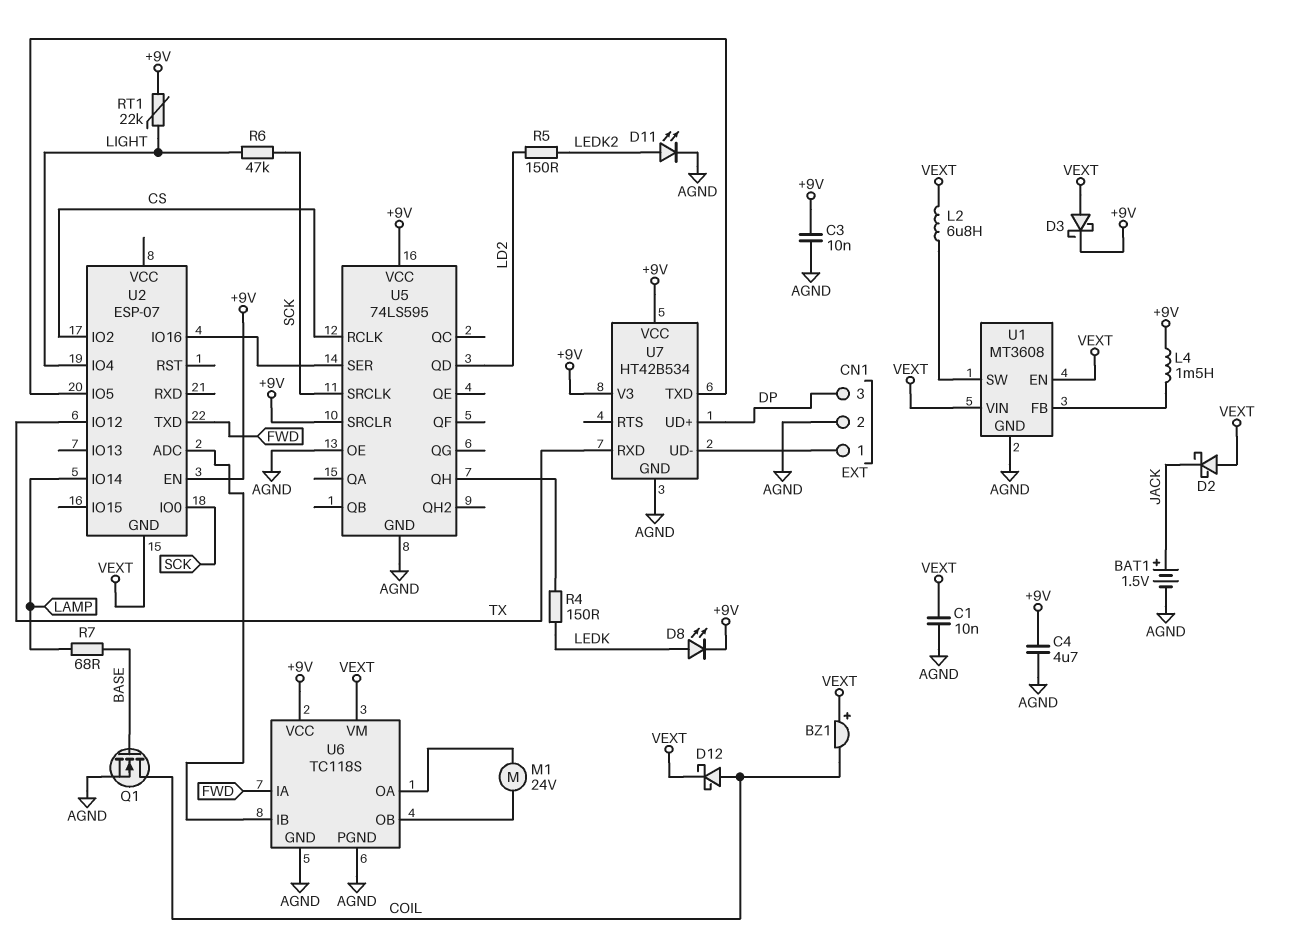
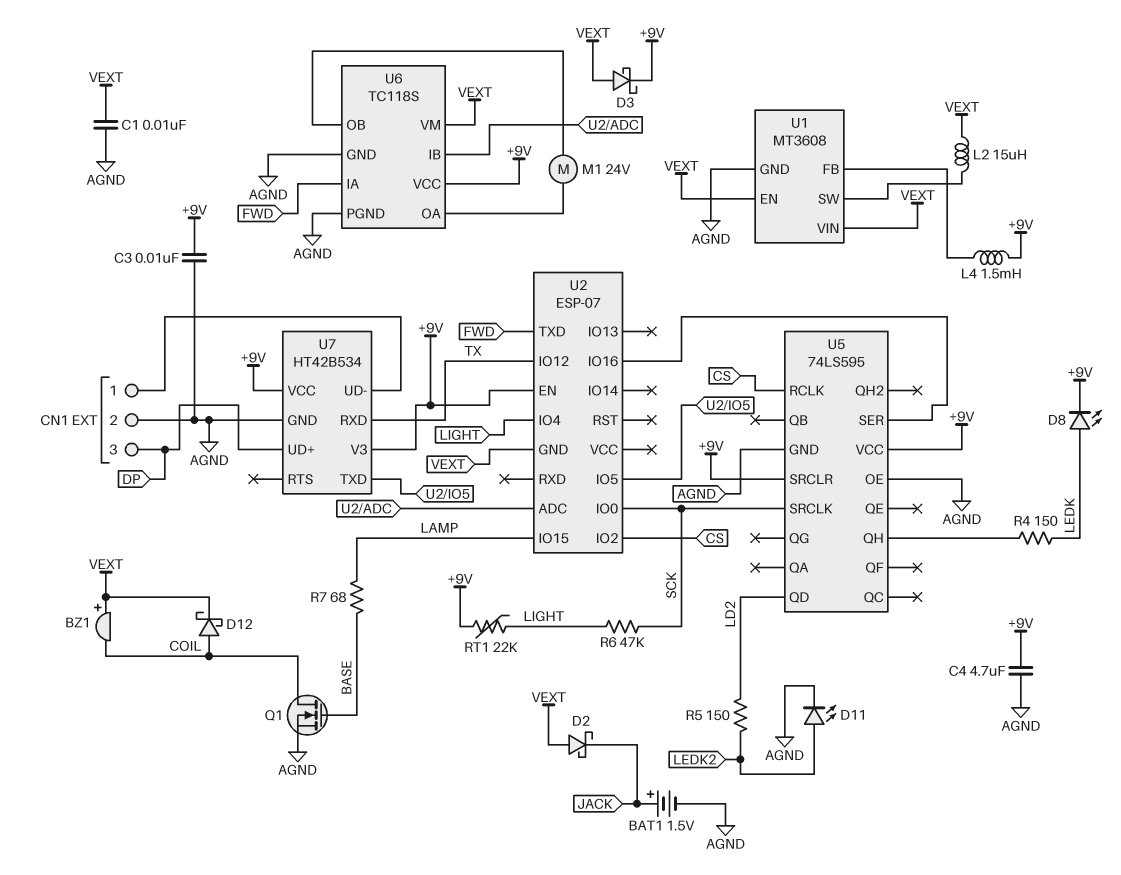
L2: 6.8uH (U1/SW, VEXT) -> 15uH (U1/SW, VEXT)
U2 pin IO14: LAMP -> none
U2 pin IO15: none -> LAMP

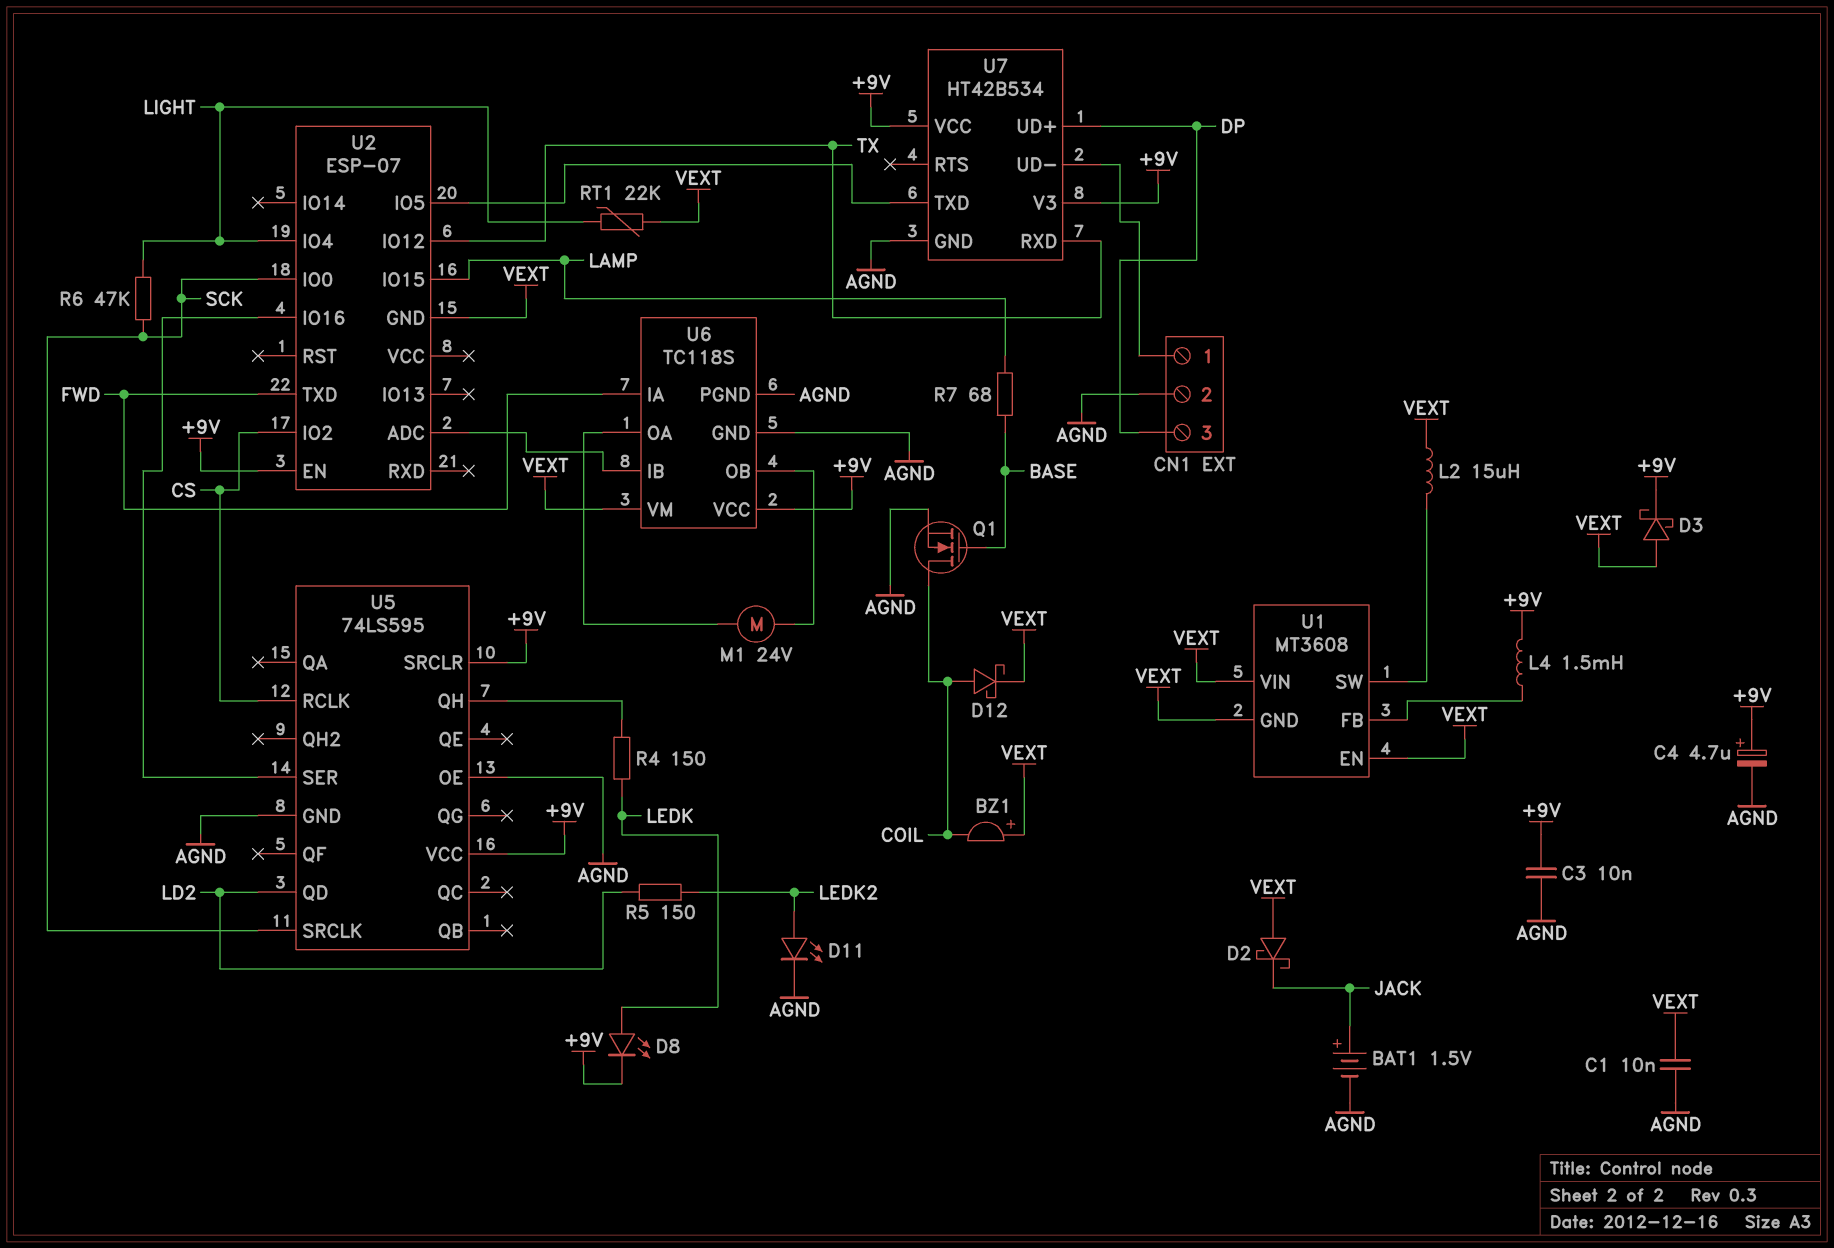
C4: 4.7uF (+9V, AGND) -> 4.7uF (plus +9V, minus AGND)
RT1: 22k (+9V, LIGHT) -> 22k (LIGHT, VEXT)
U1 pin GND: AGND -> VEXT

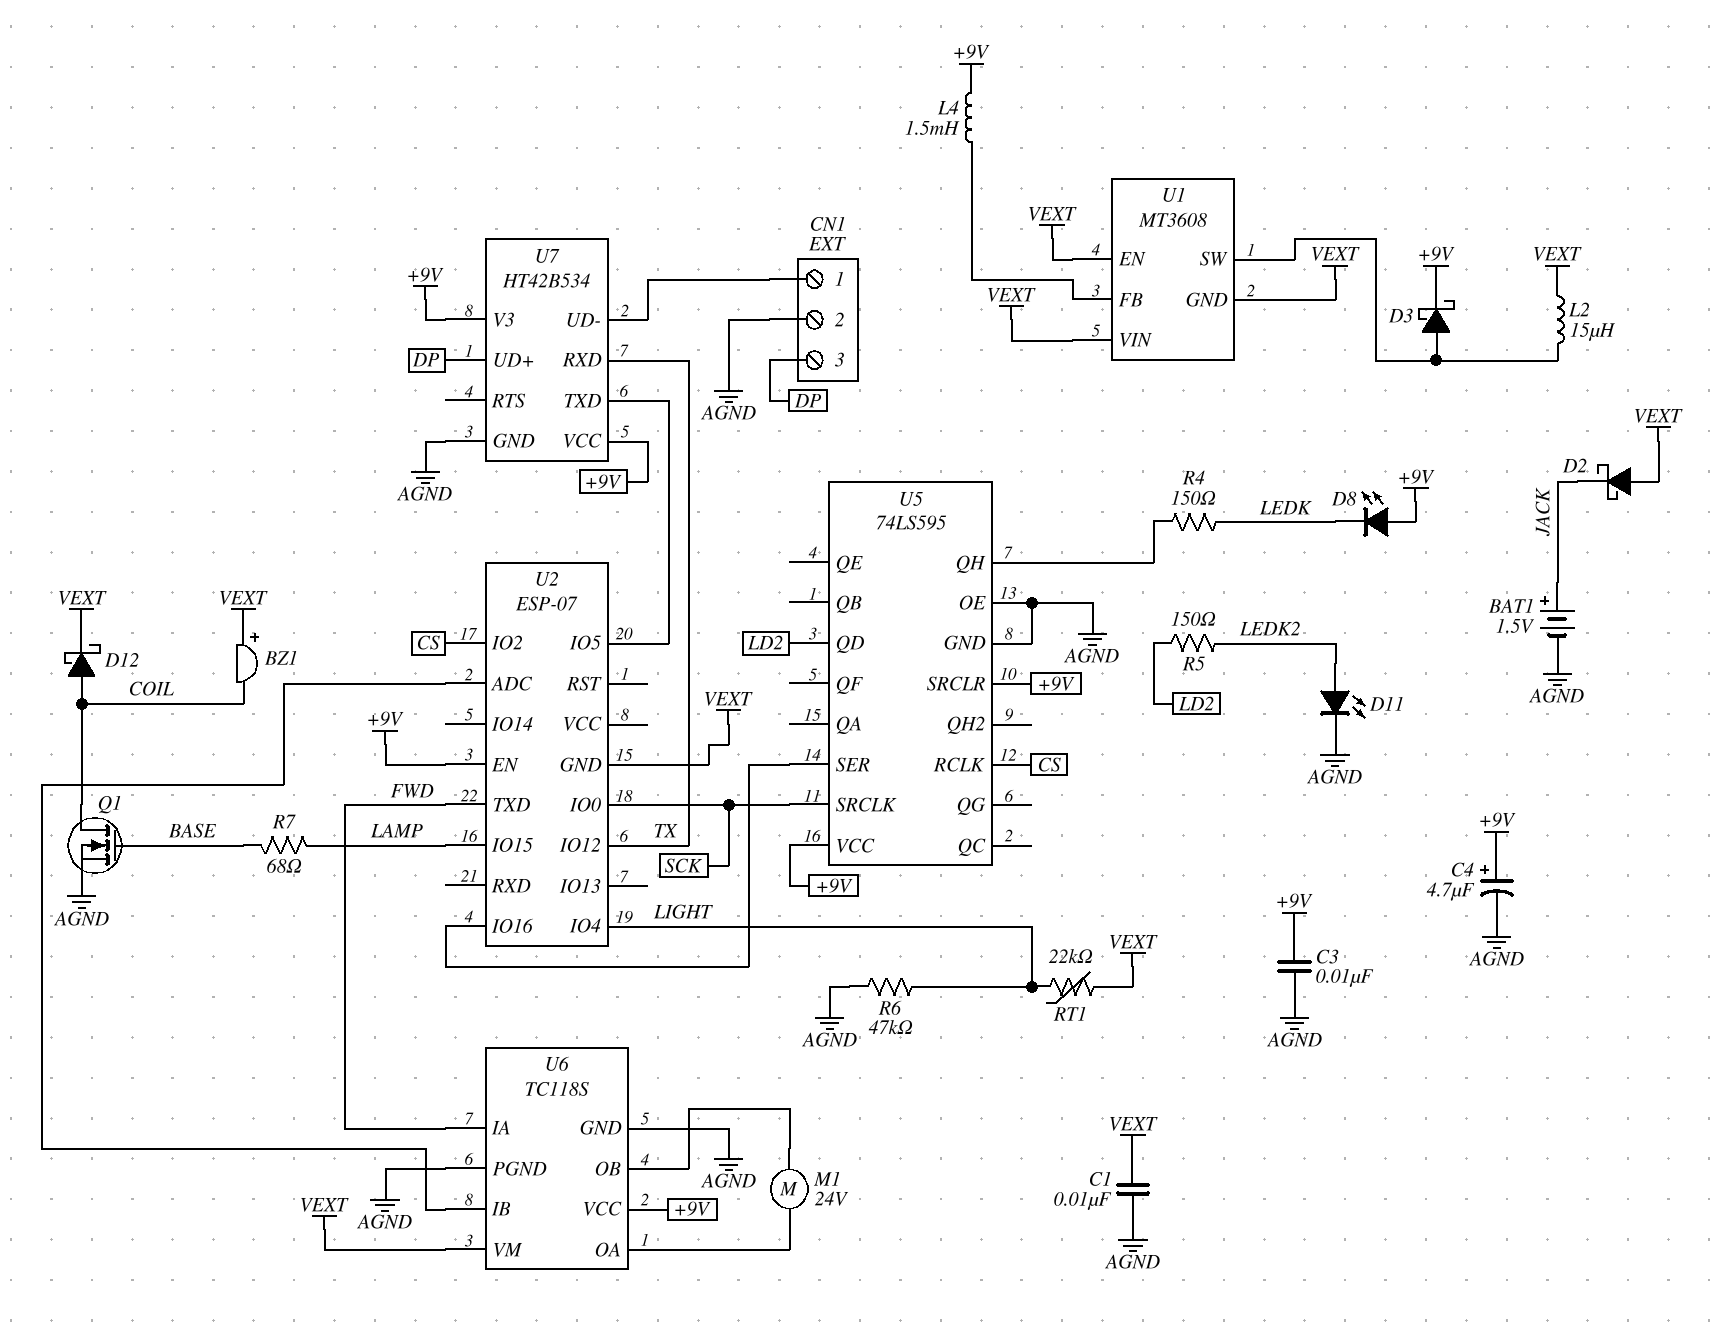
D3: schottky (A VEXT, K +9V) -> schottky (A U1/SW, K +9V)
D8: LED (A LEDK, K +9V) -> LED (A +9V, K LEDK)
R6: 47k (LIGHT, SCK) -> 47k (AGND, LIGHT)

